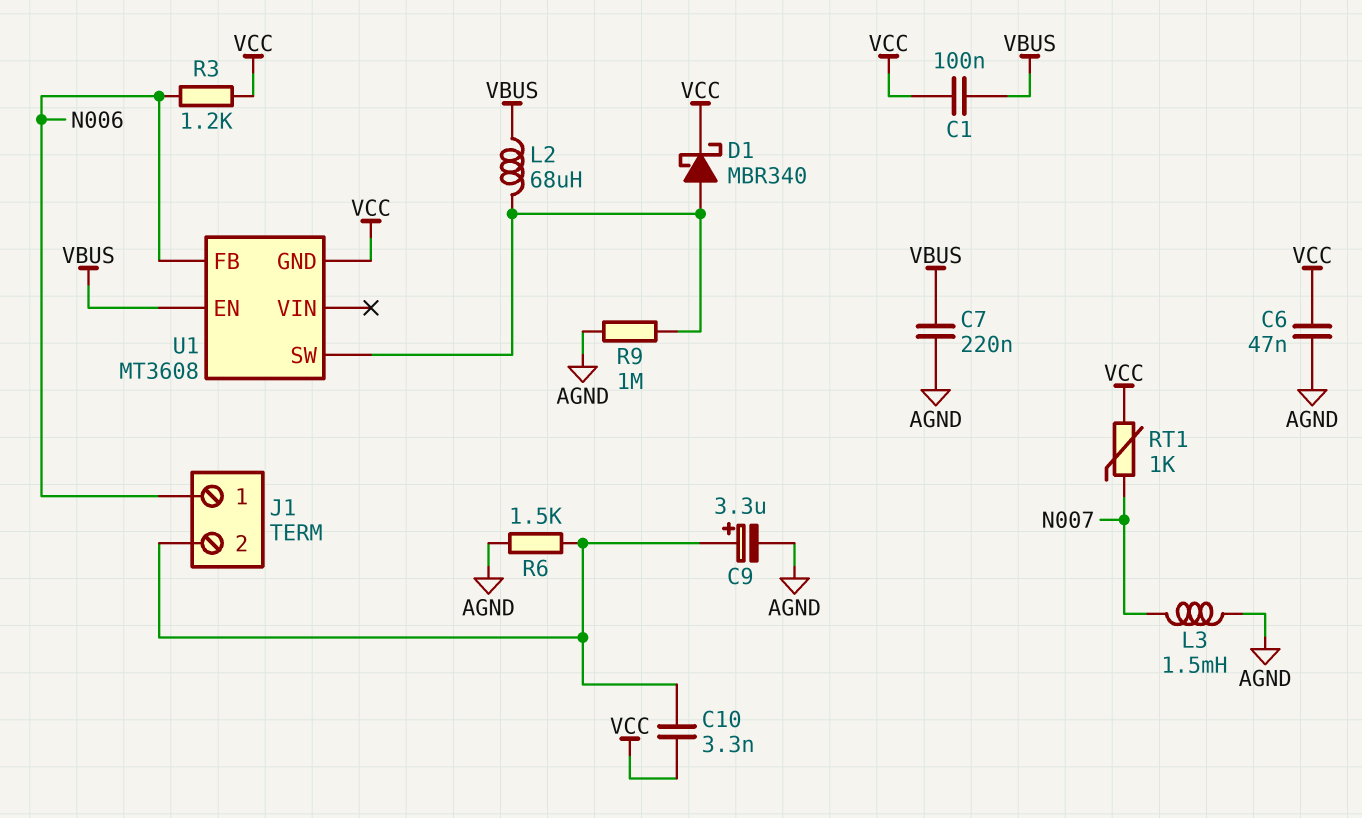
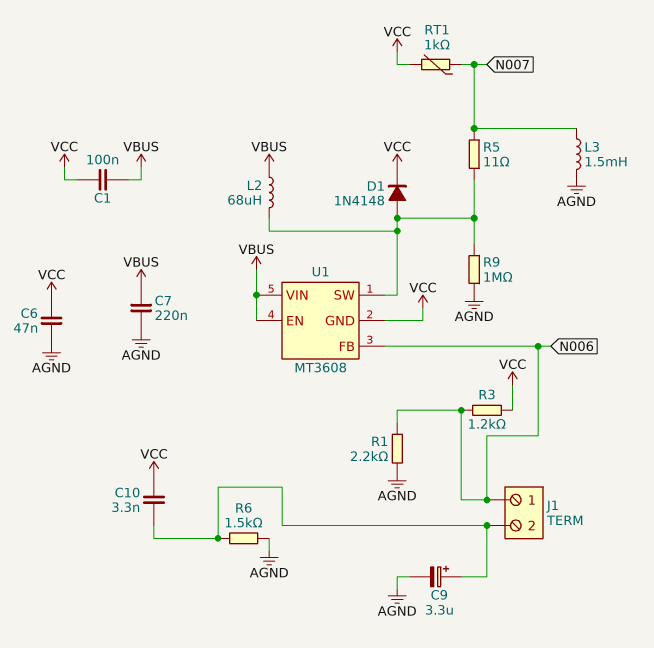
D1: schottky MBR340 (A U1/SW, K VCC) -> diode 1N4148 (A U1/SW, K VCC)
R1: none -> 2.2k (AGND, N006)
R5: none -> 11 (N007, U1/SW)
U1 pin VIN: none -> VBUS

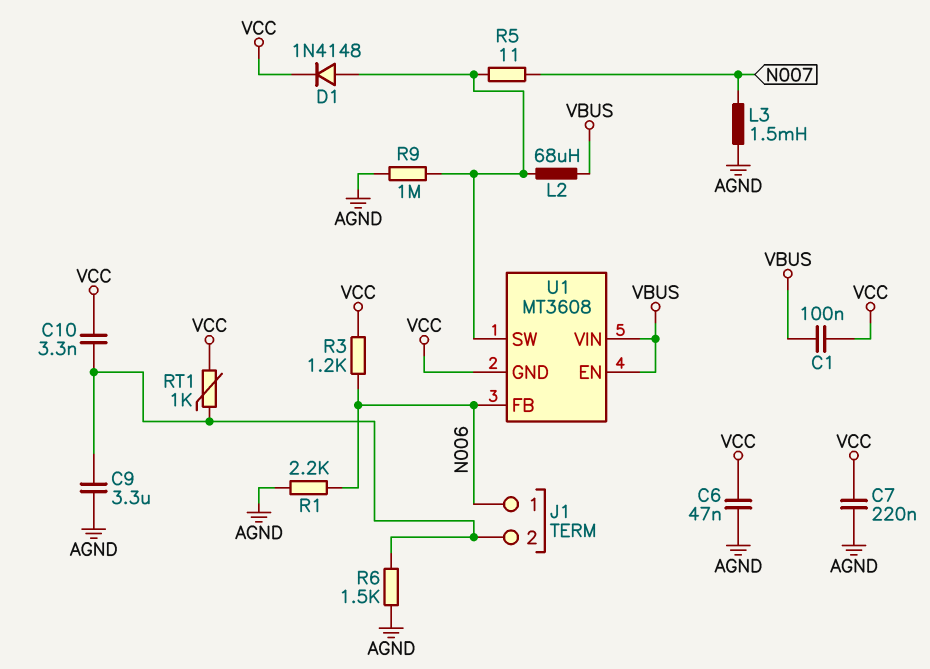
C7: 220nF (AGND, VBUS) -> 220nF (AGND, VCC)
C9: 3.3uF (plus J1/2, minus AGND) -> 3.3uF (AGND, J1/2)
RT1: 1k (N007, VCC) -> 1k (J1/2, VCC)

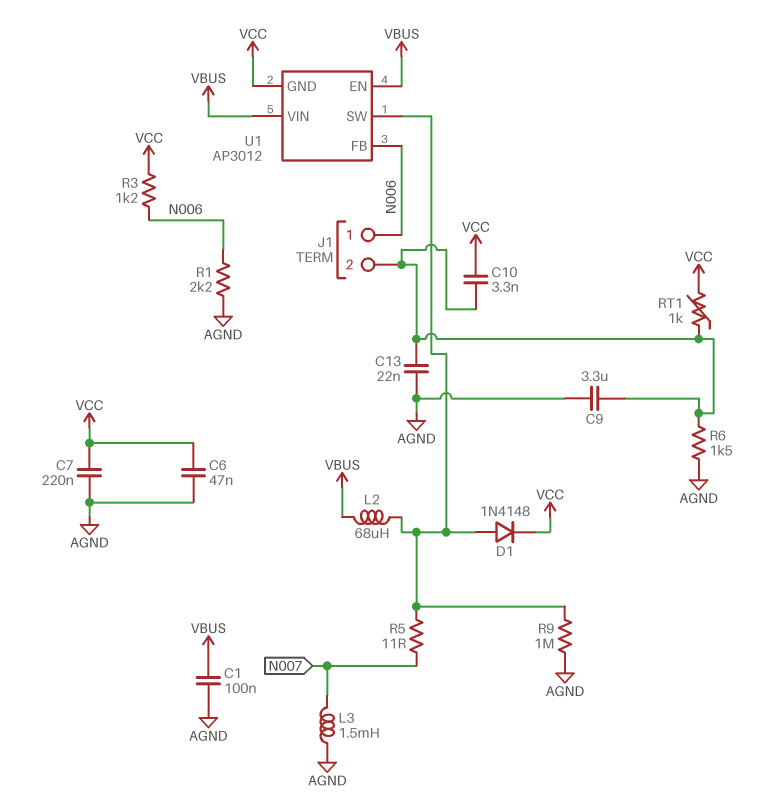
C1: 100nF (VBUS, VCC) -> 100nF (AGND, VBUS)
C13: none -> 22nF (AGND, J1/2)
U1: MT3608 -> AP3012

